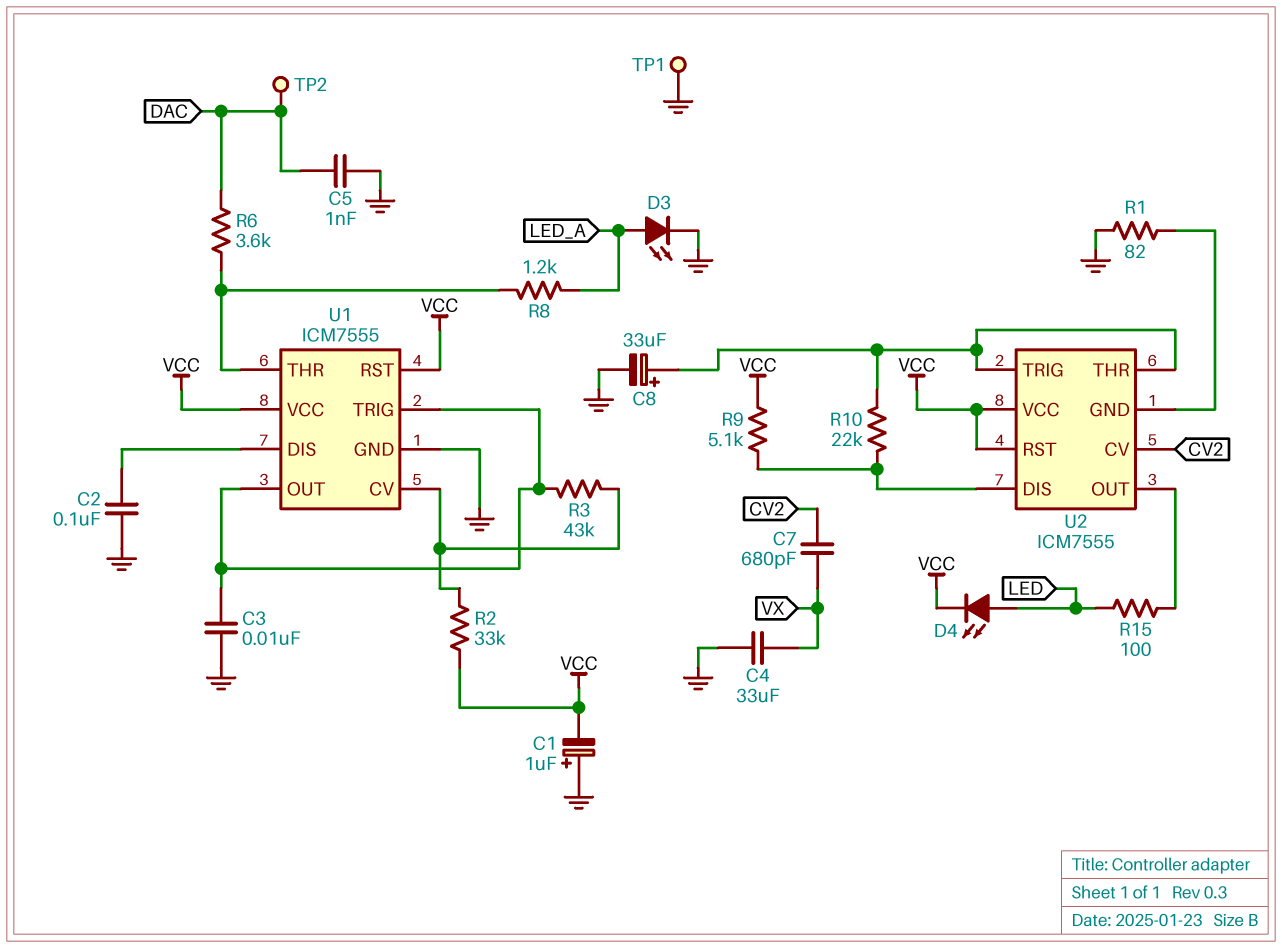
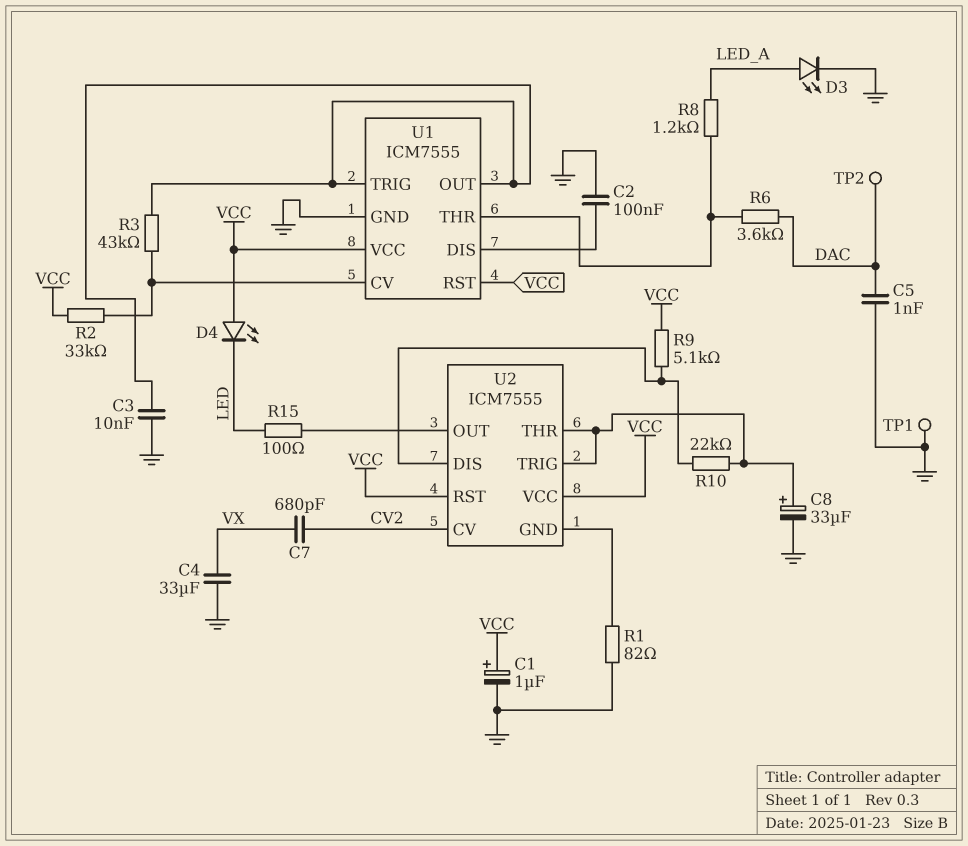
C1: 1uF (plus GND, minus VCC) -> 1uF (plus VCC, minus GND)
D4: LED (A LED, K VCC) -> LED (A VCC, K LED)

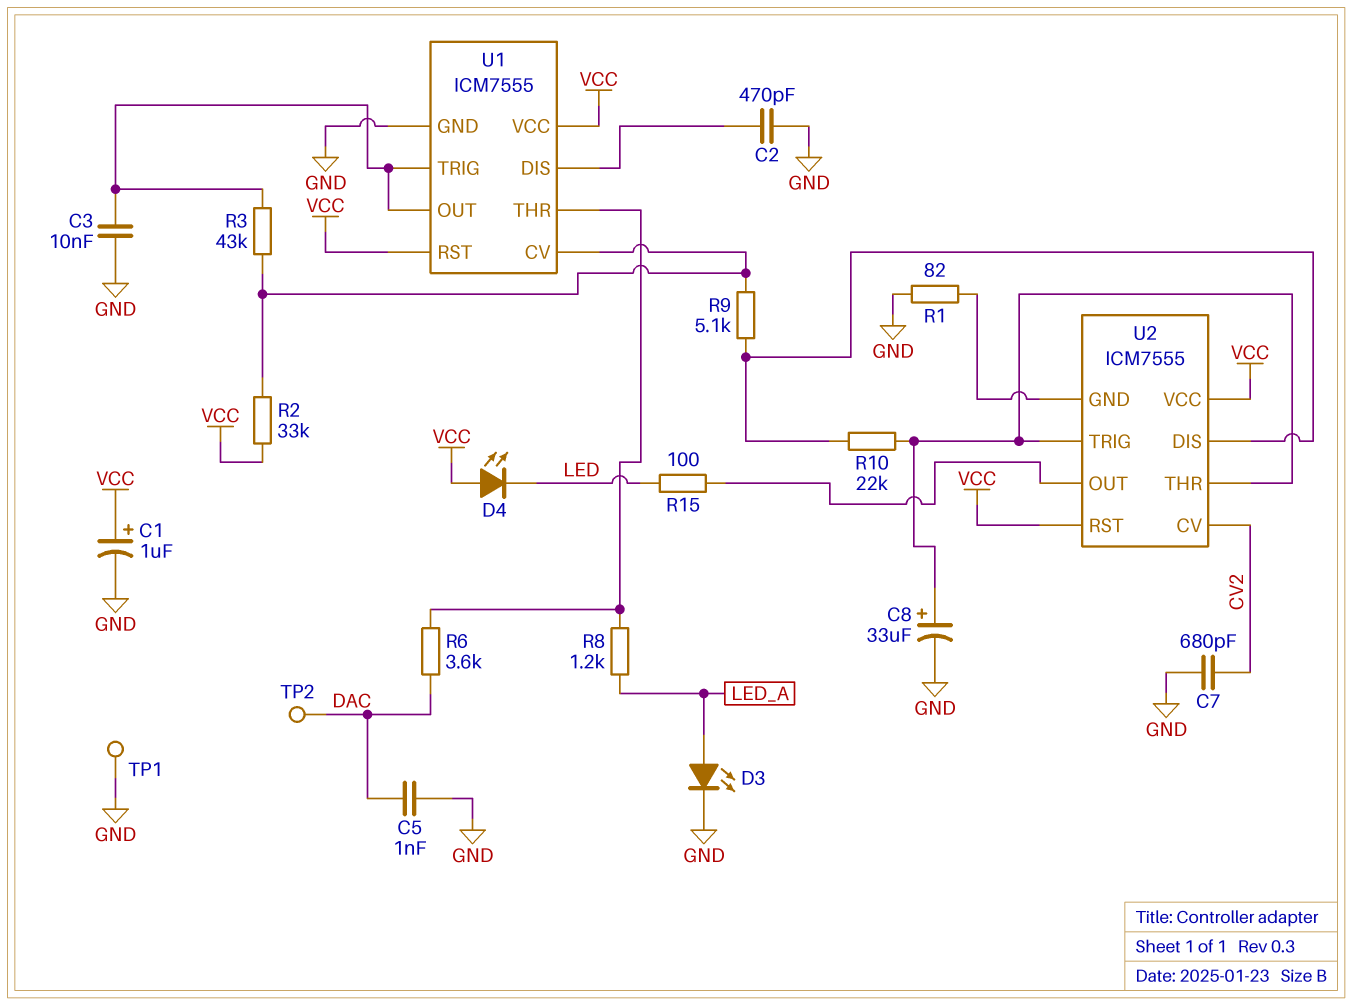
C2: 100nF (GND, U1/DIS) -> 470pF (GND, U1/DIS)
C4: 33uF (GND, VX) -> none
C7: 680pF (CV2, VX) -> 680pF (CV2, GND)
R9: 5.1k (U2/DIS, VCC) -> 5.1k (U1/CV, U2/DIS)

